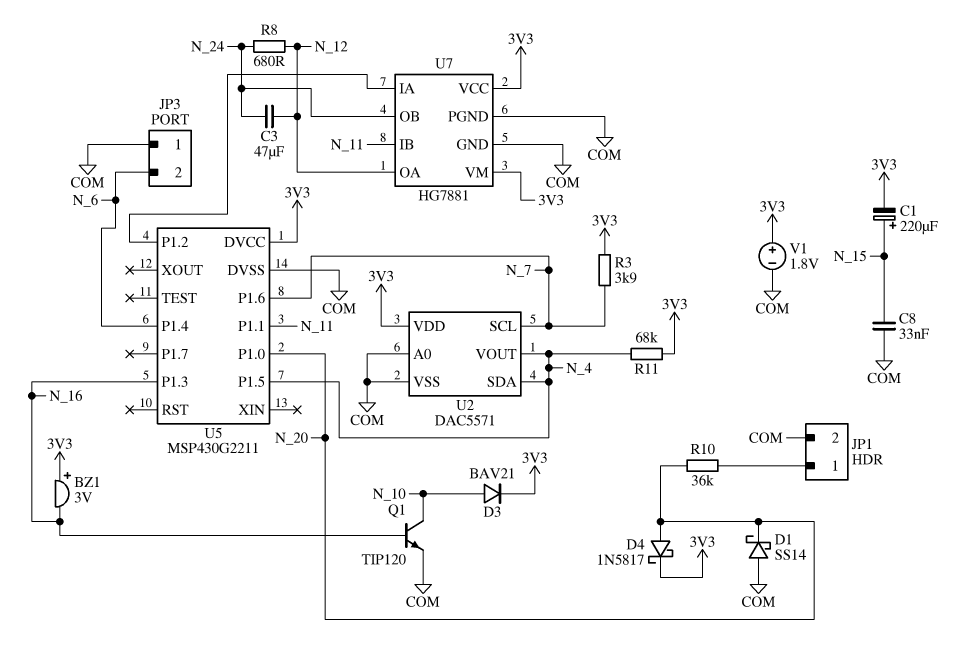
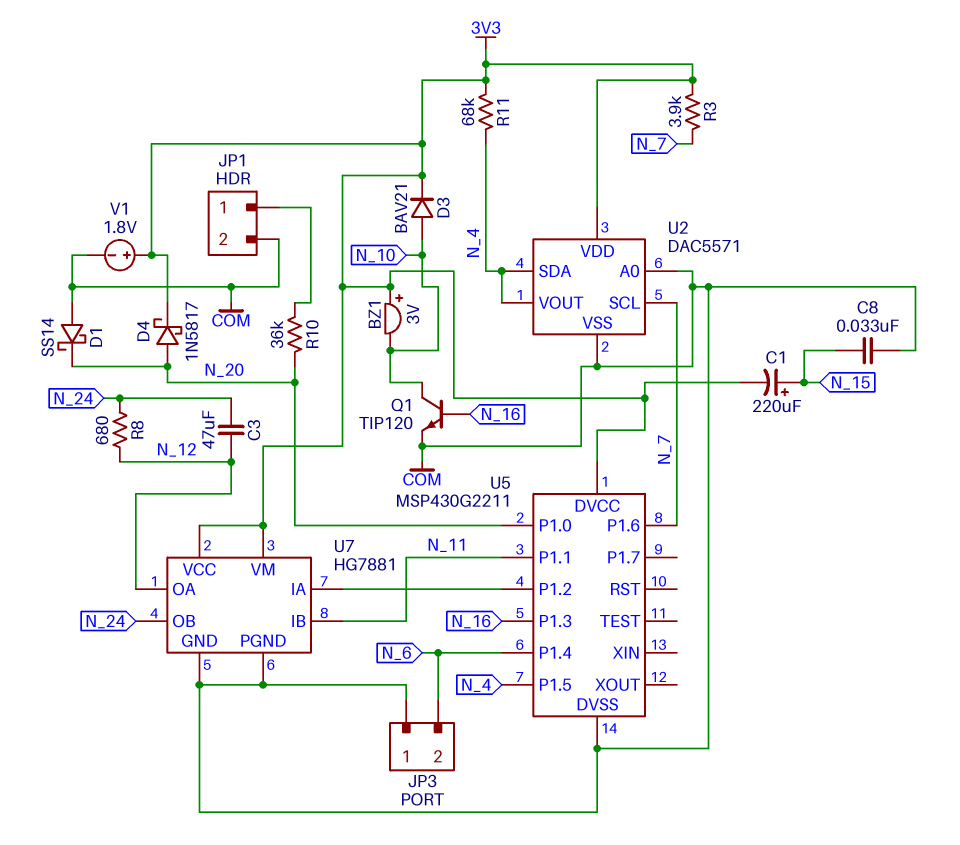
BZ1: buzzer 3V (plus 3V3, minus N_16) -> buzzer 3V (plus 3V3, minus N_10)

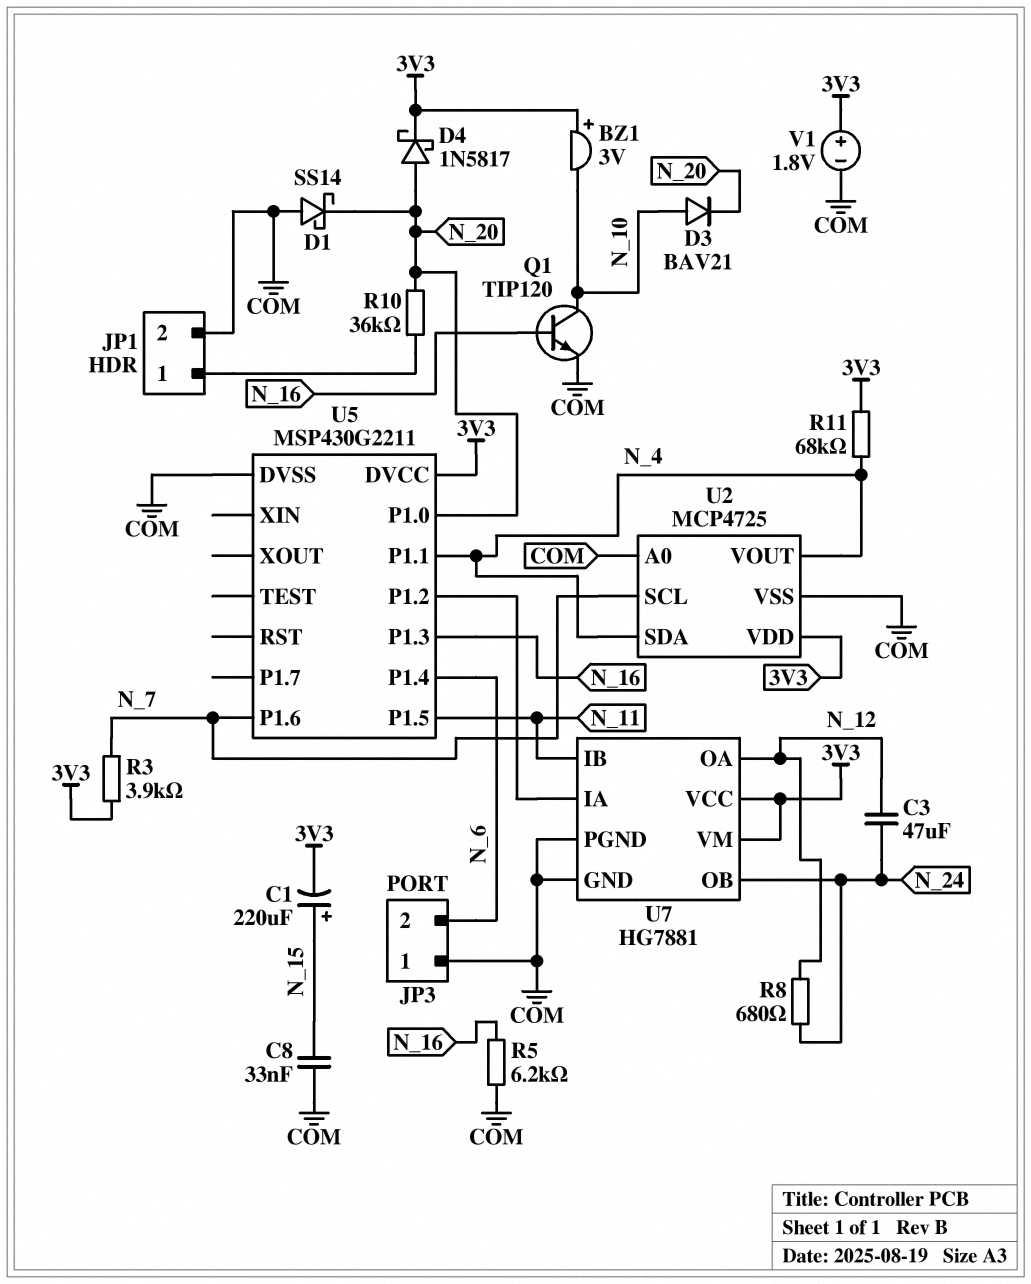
D3: diode BAV21 (A N_10, K 3V3) -> diode BAV21 (A N_10, K N_20)
R5: none -> 6.2k (COM, N_16)
U2: DAC5571 -> MCP4725
U5 pin P1.1: N_11 -> N_4
U5 pin P1.5: N_4 -> N_11

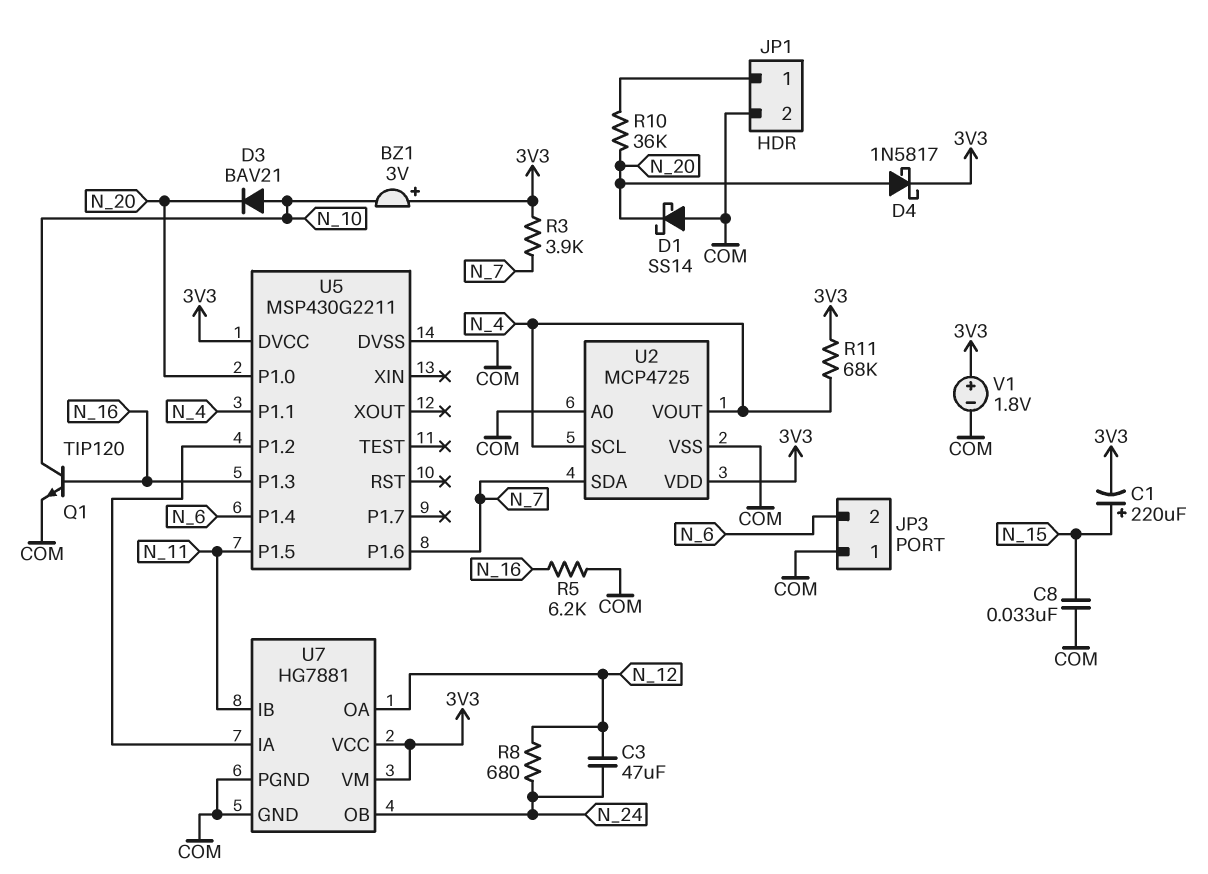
U2 pin SCL: N_7 -> N_4
U2 pin SDA: N_4 -> N_7

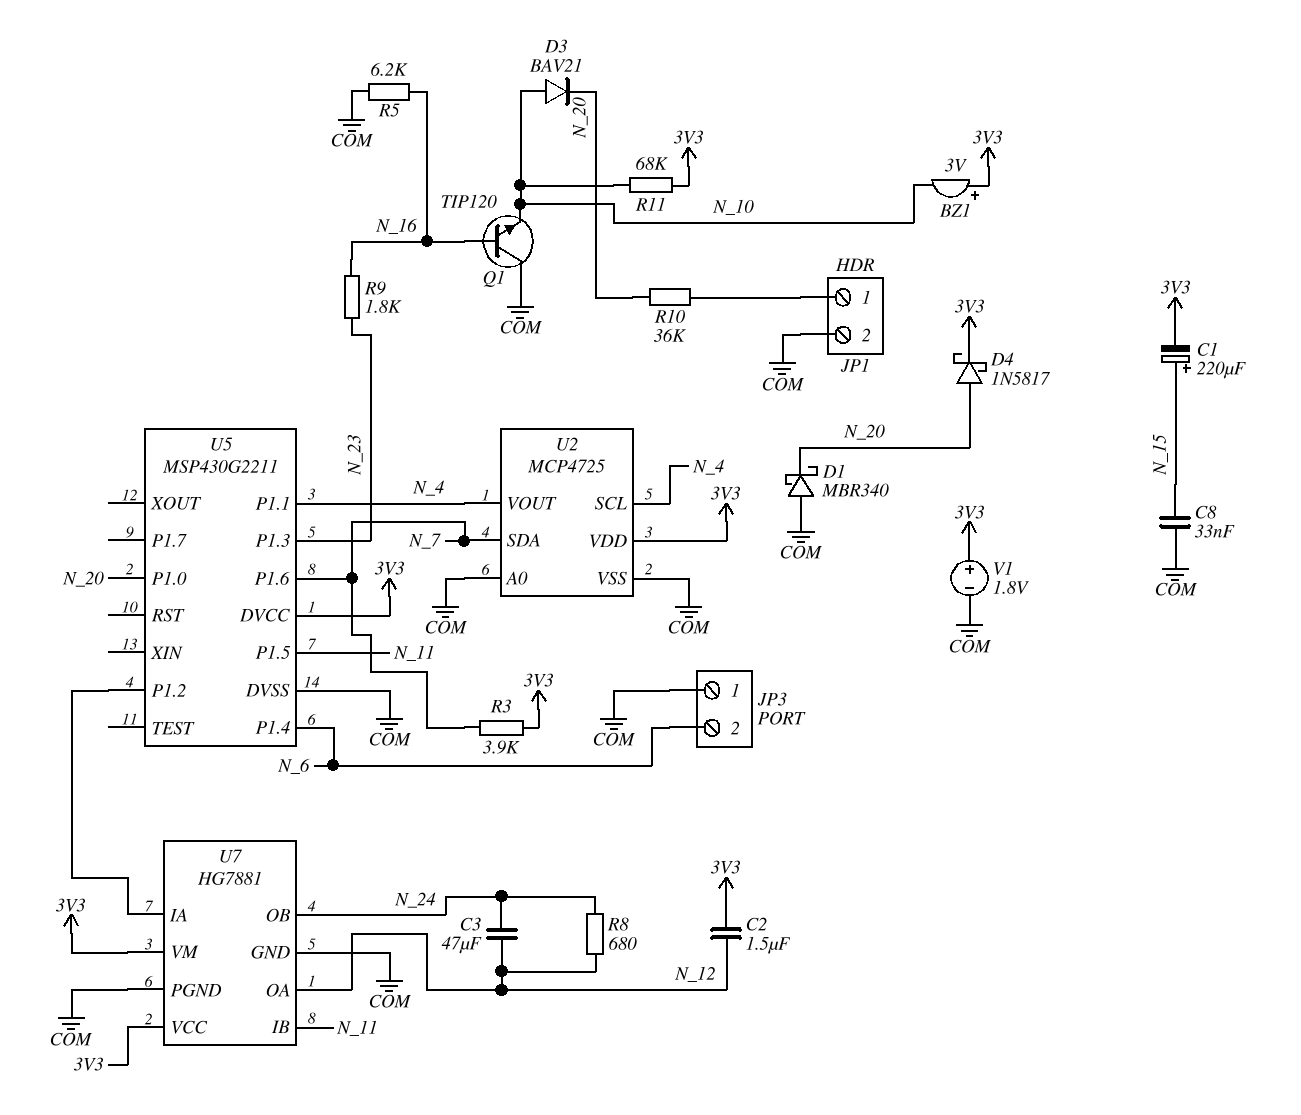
C2: none -> 1.5uF (3V3, N_12)
D1: schottky SS14 (A COM, K N_20) -> schottky MBR340 (A COM, K N_20)
Q1: NPN TIP120 (B N_16, C N_10, E COM) -> NPN TIP120 (B N_16, C COM, E N_10)
R9: none -> 1.8k (N_16, N_23)
R11: 68k (3V3, N_4) -> 68k (3V3, N_10)
U5 pin P1.3: N_16 -> N_23

